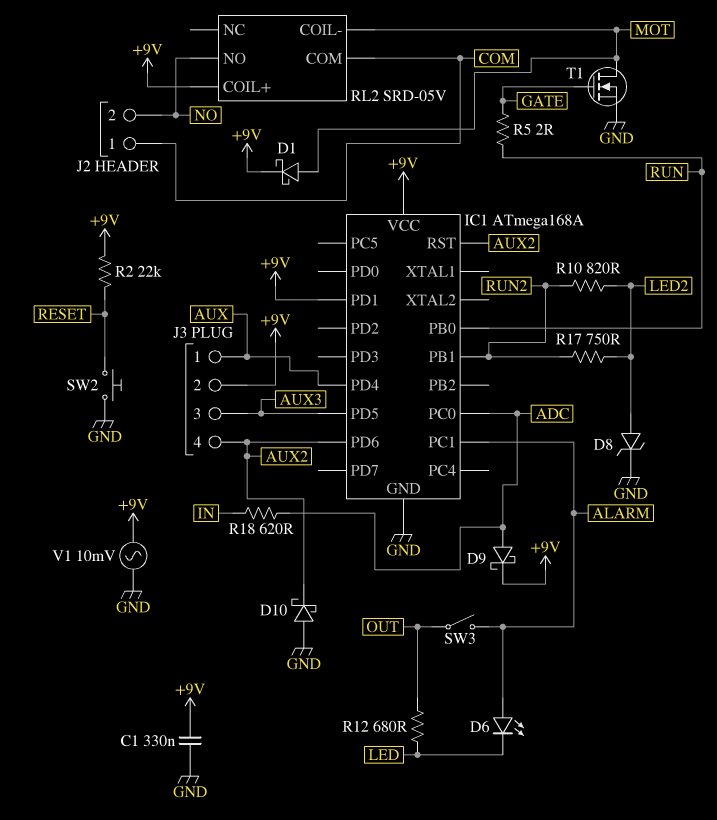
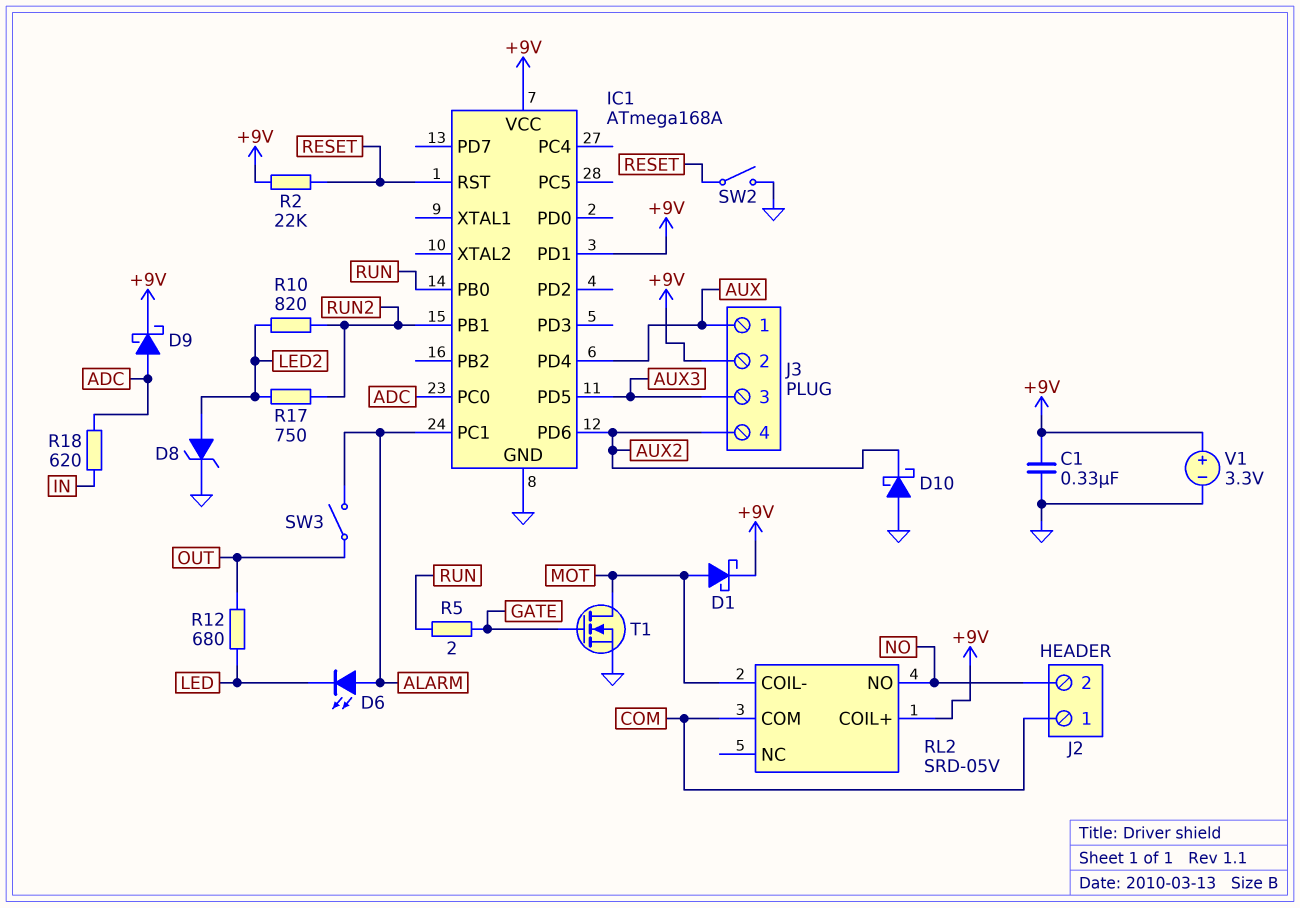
IC1 pin RST: AUX2 -> RESET
SW2: button (GND, RESET) -> switch (GND, RESET)
V1: AC 10mV (+9V, GND) -> 3.3V (plus +9V, minus GND)

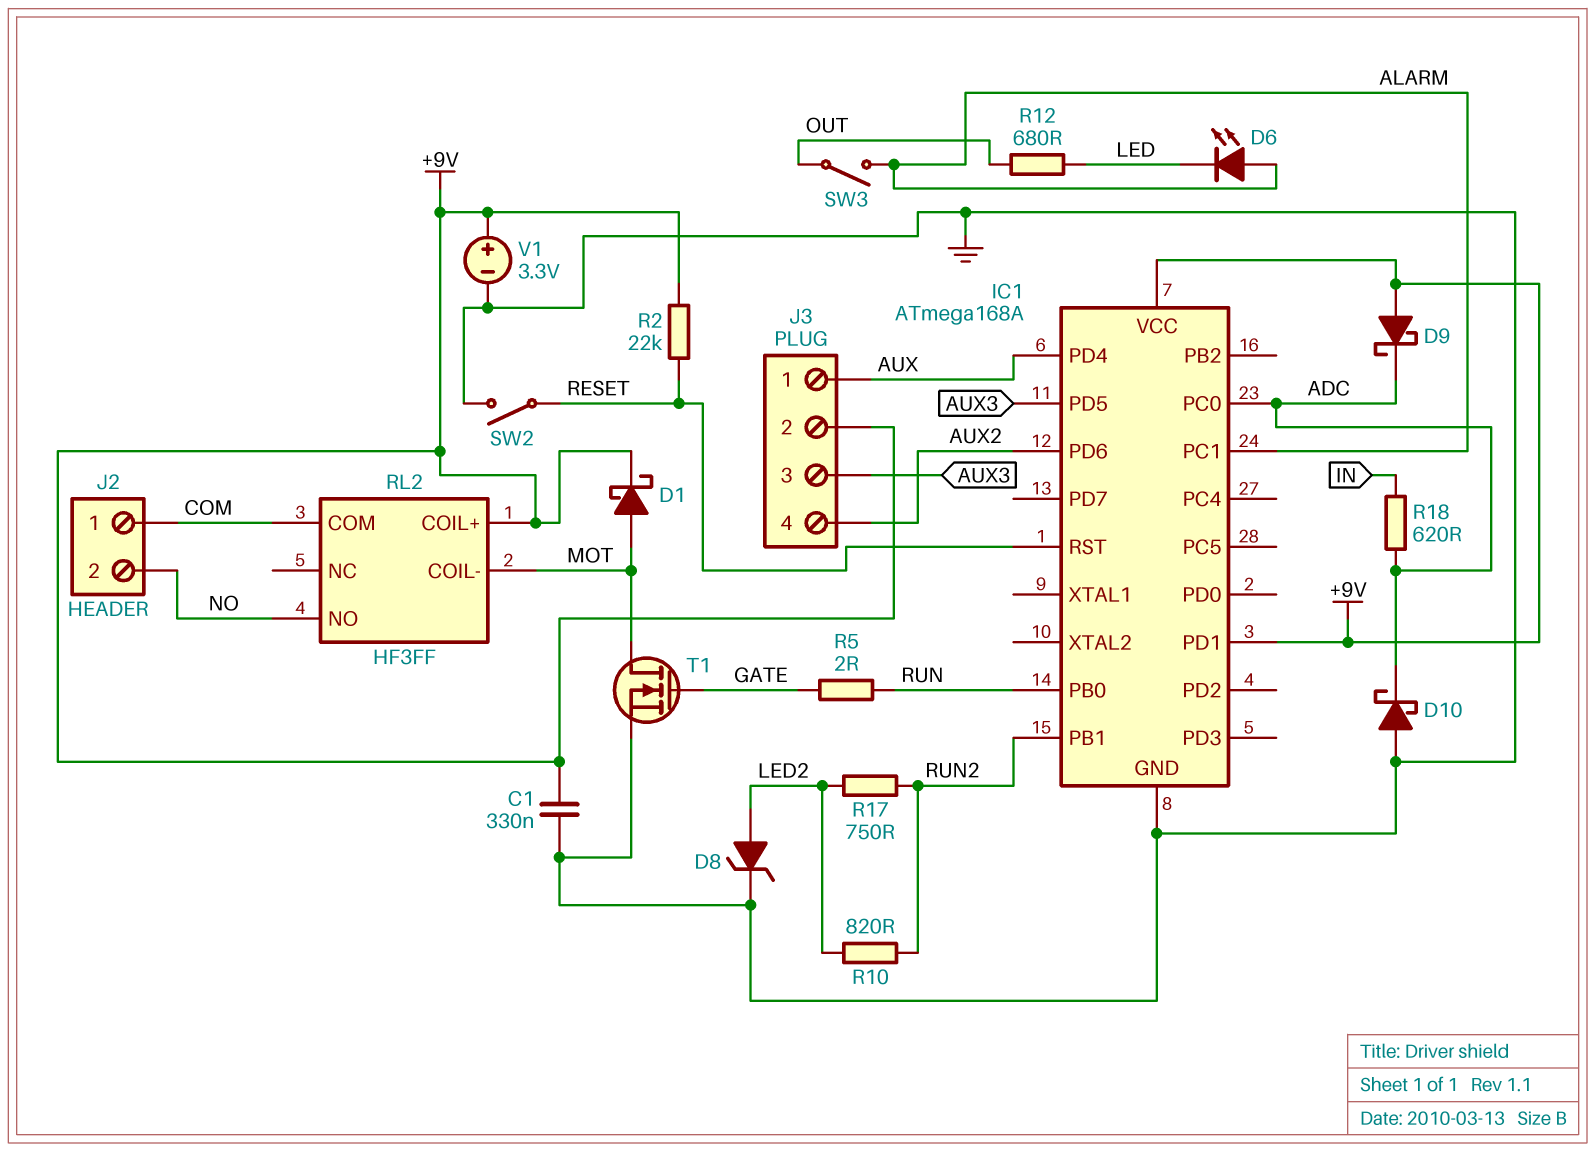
D9: schottky (A ADC, K +9V) -> schottky (A +9V, K ADC)
D10: schottky (A GND, K AUX2) -> schottky (A GND, K ADC)
RL2: SRD-05V -> HF3FF

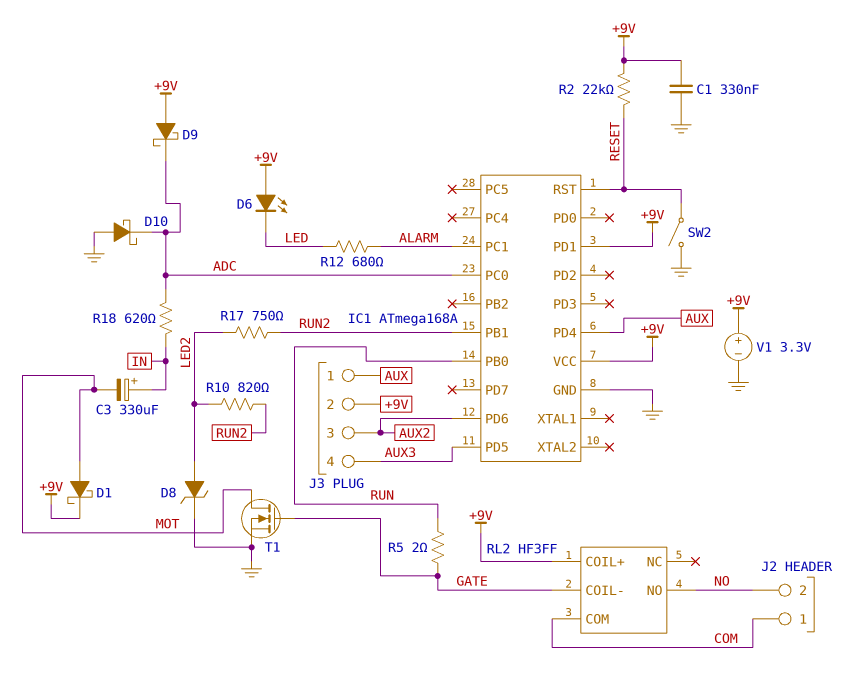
C3: none -> 330uF (plus IN, minus MOT)
D6: LED (A ALARM, K LED) -> LED (A +9V, K LED)
J3 pin 3: AUX3 -> AUX2
J3 pin 4: AUX2 -> AUX3
R12: 680 (LED, OUT) -> 680 (ALARM, LED)
RL2 pin COIL-: MOT -> GATE
SW3: switch (ALARM, OUT) -> none

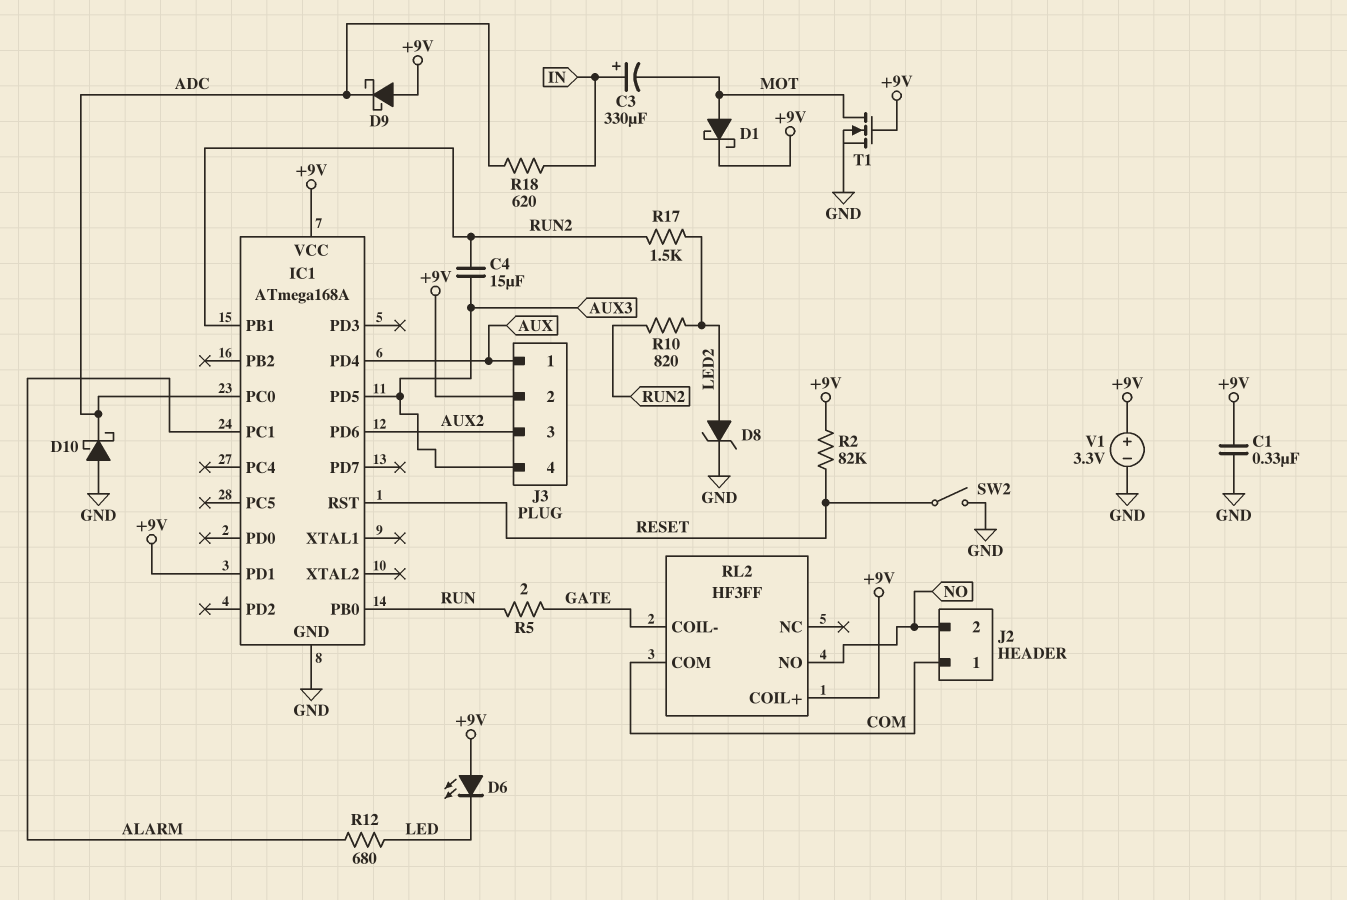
C4: none -> 15uF (AUX3, RUN2)
R2: 22k (+9V, RESET) -> 82k (+9V, RESET)
R17: 750 (LED2, RUN2) -> 1.5k (LED2, RUN2)
T1: NMOS (G GATE, D MOT, S GND) -> NMOS (G +9V, D MOT, S GND)

